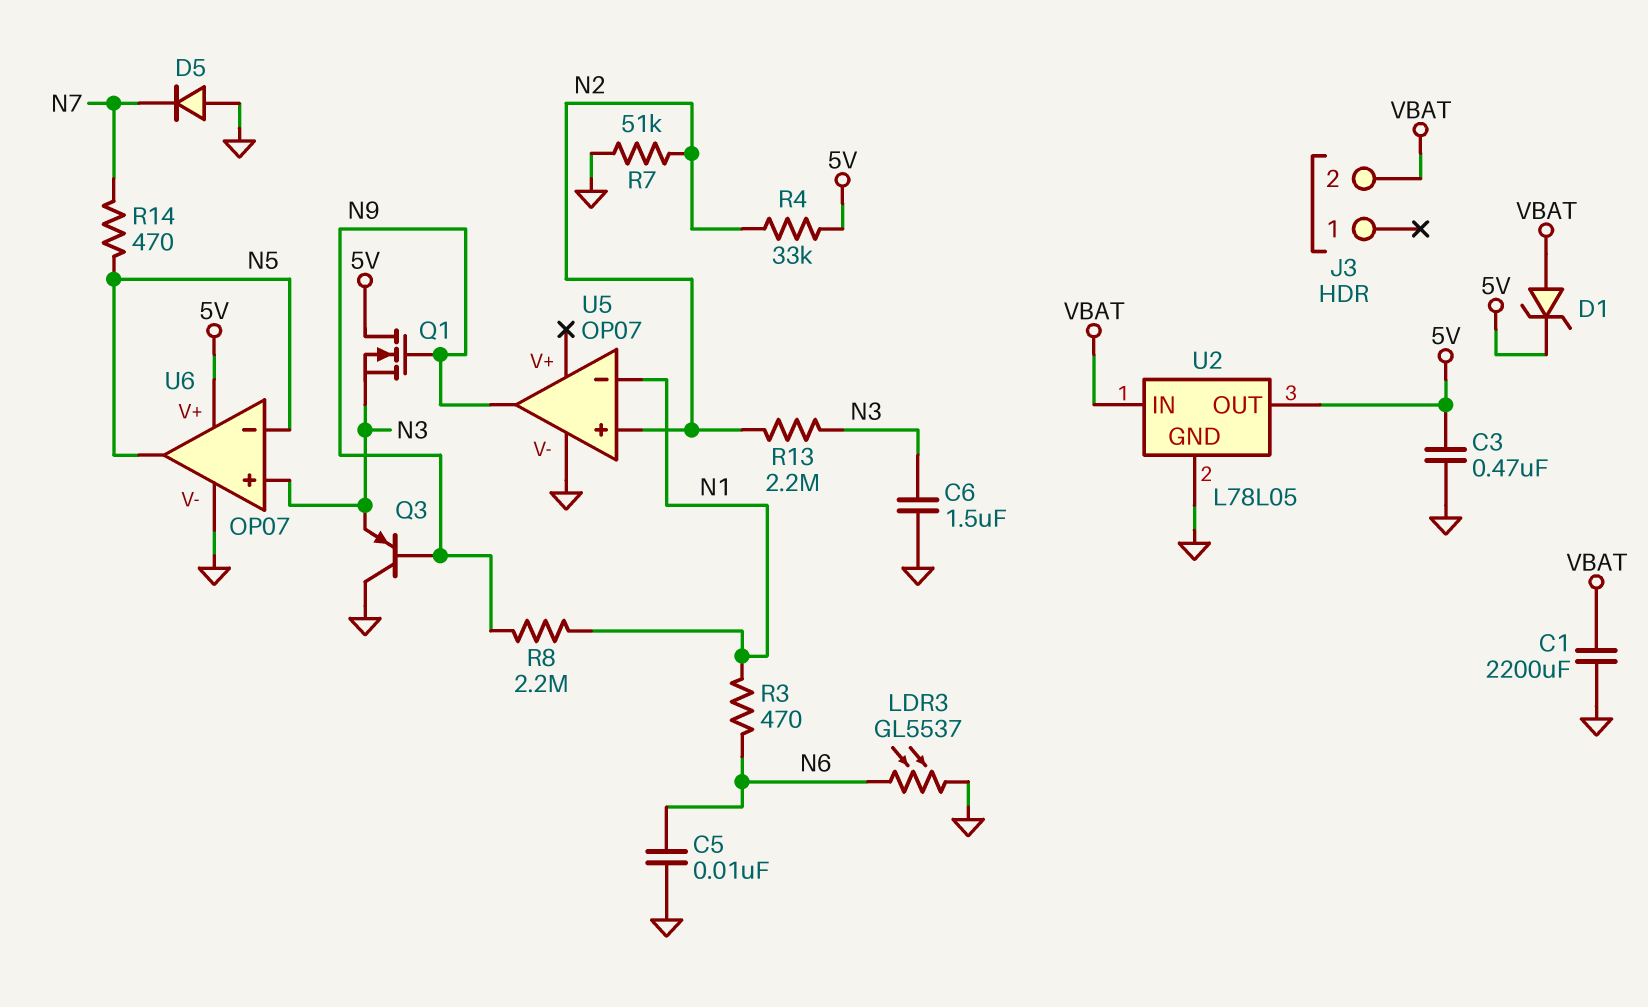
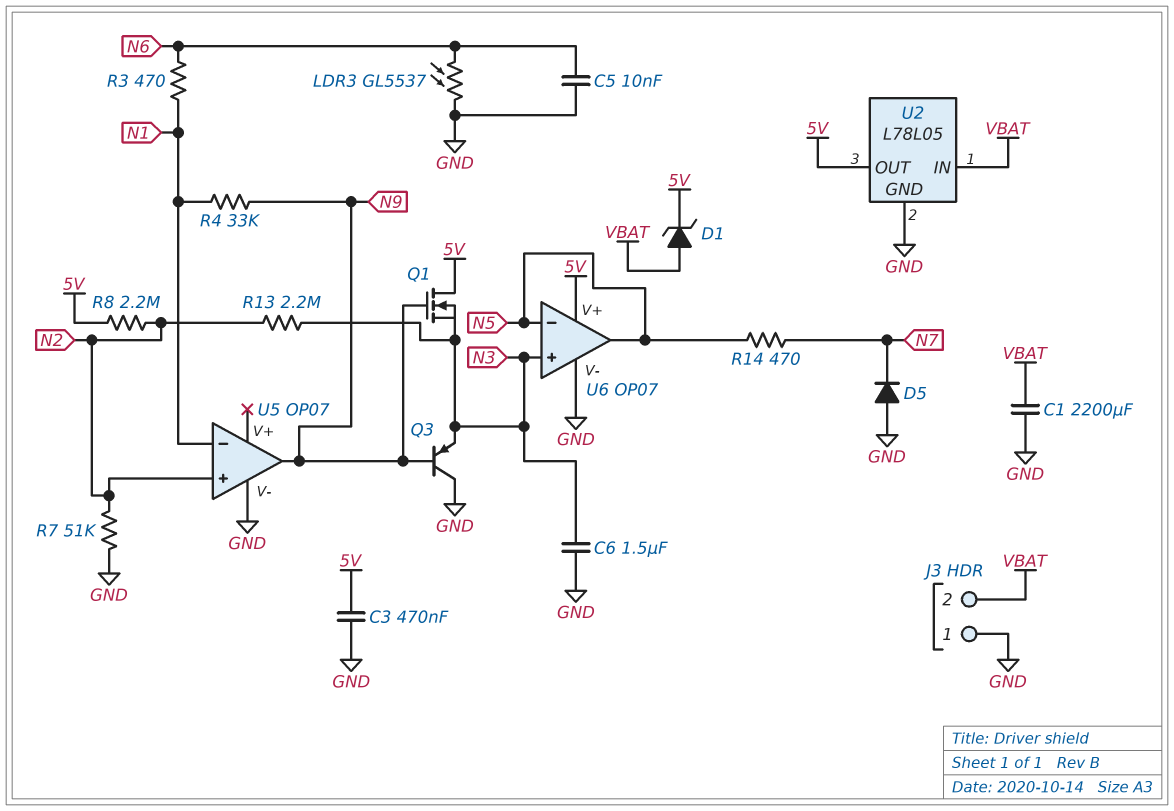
J3 pin 1: none -> GND
R4: 33k (5V, N2) -> 33k (N1, N9)
R8: 2.2M (N1, N9) -> 2.2M (5V, N2)

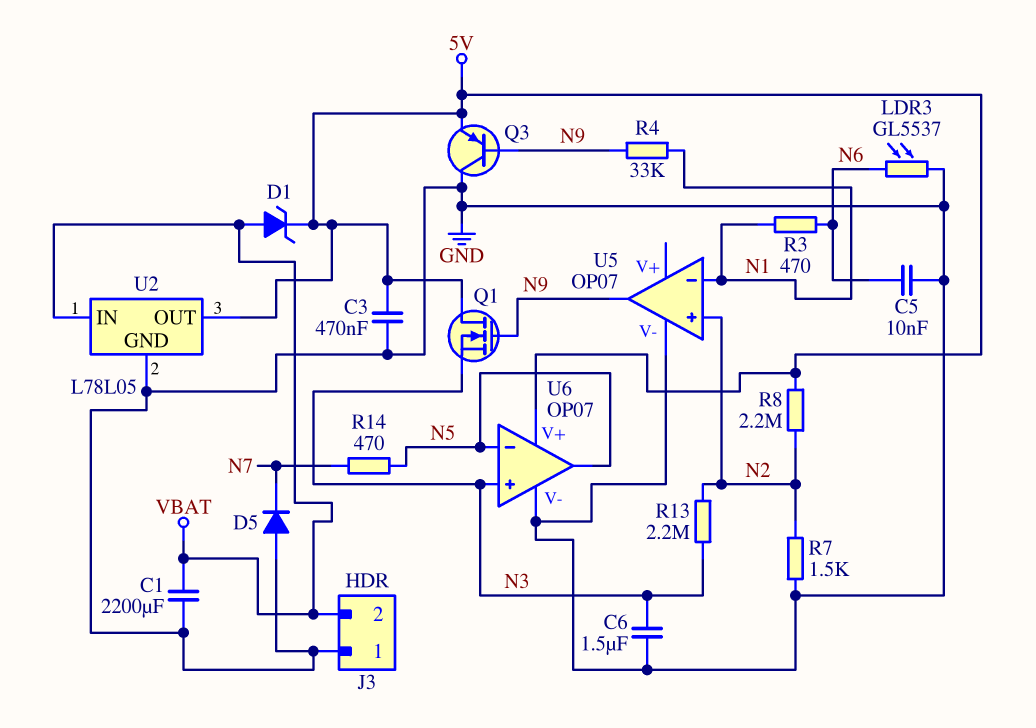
Q3: PNP (B N9, C GND, E N3) -> PNP (B N9, C GND, E 5V)
R7: 51k (GND, N2) -> 1.5k (GND, N2)

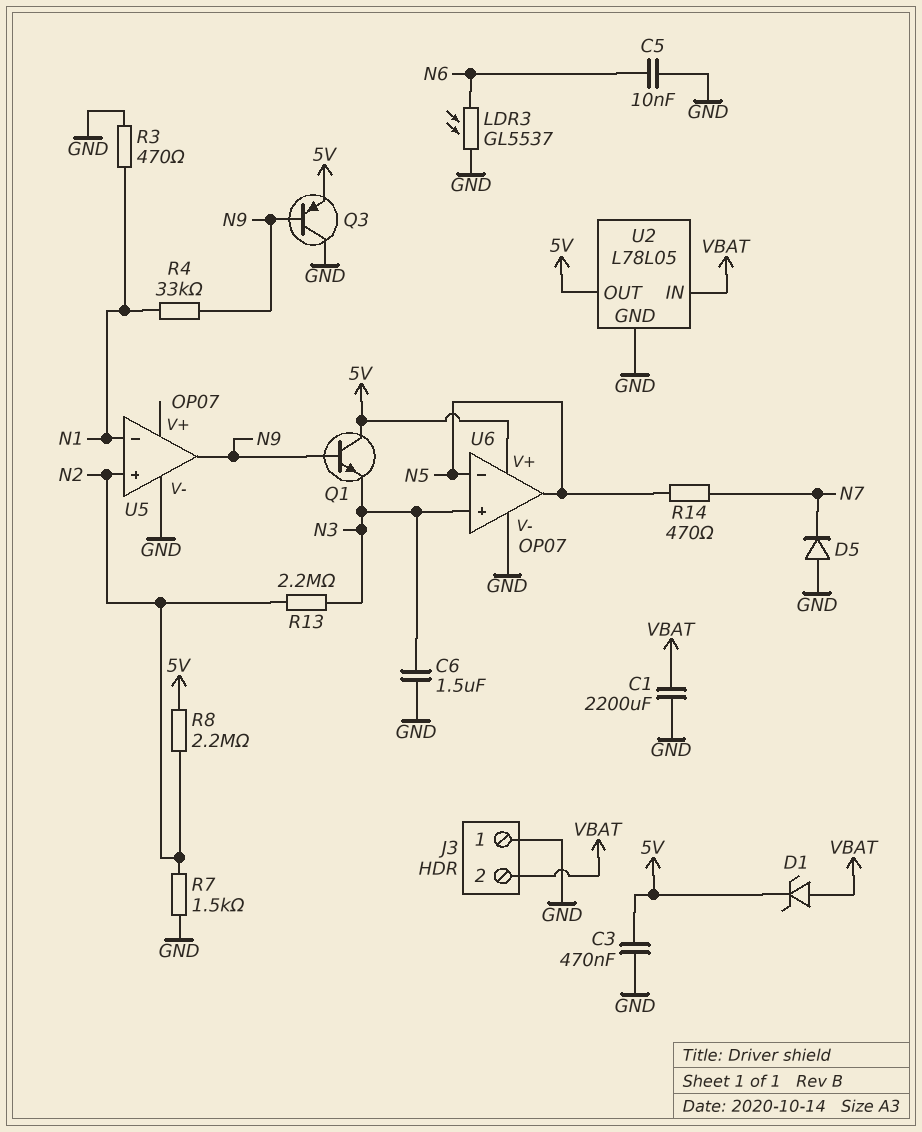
Q1: NMOS (G N9, D 5V, S N3) -> NPN (B N9, C 5V, E N3)
R3: 470 (N1, N6) -> 470 (GND, N1)

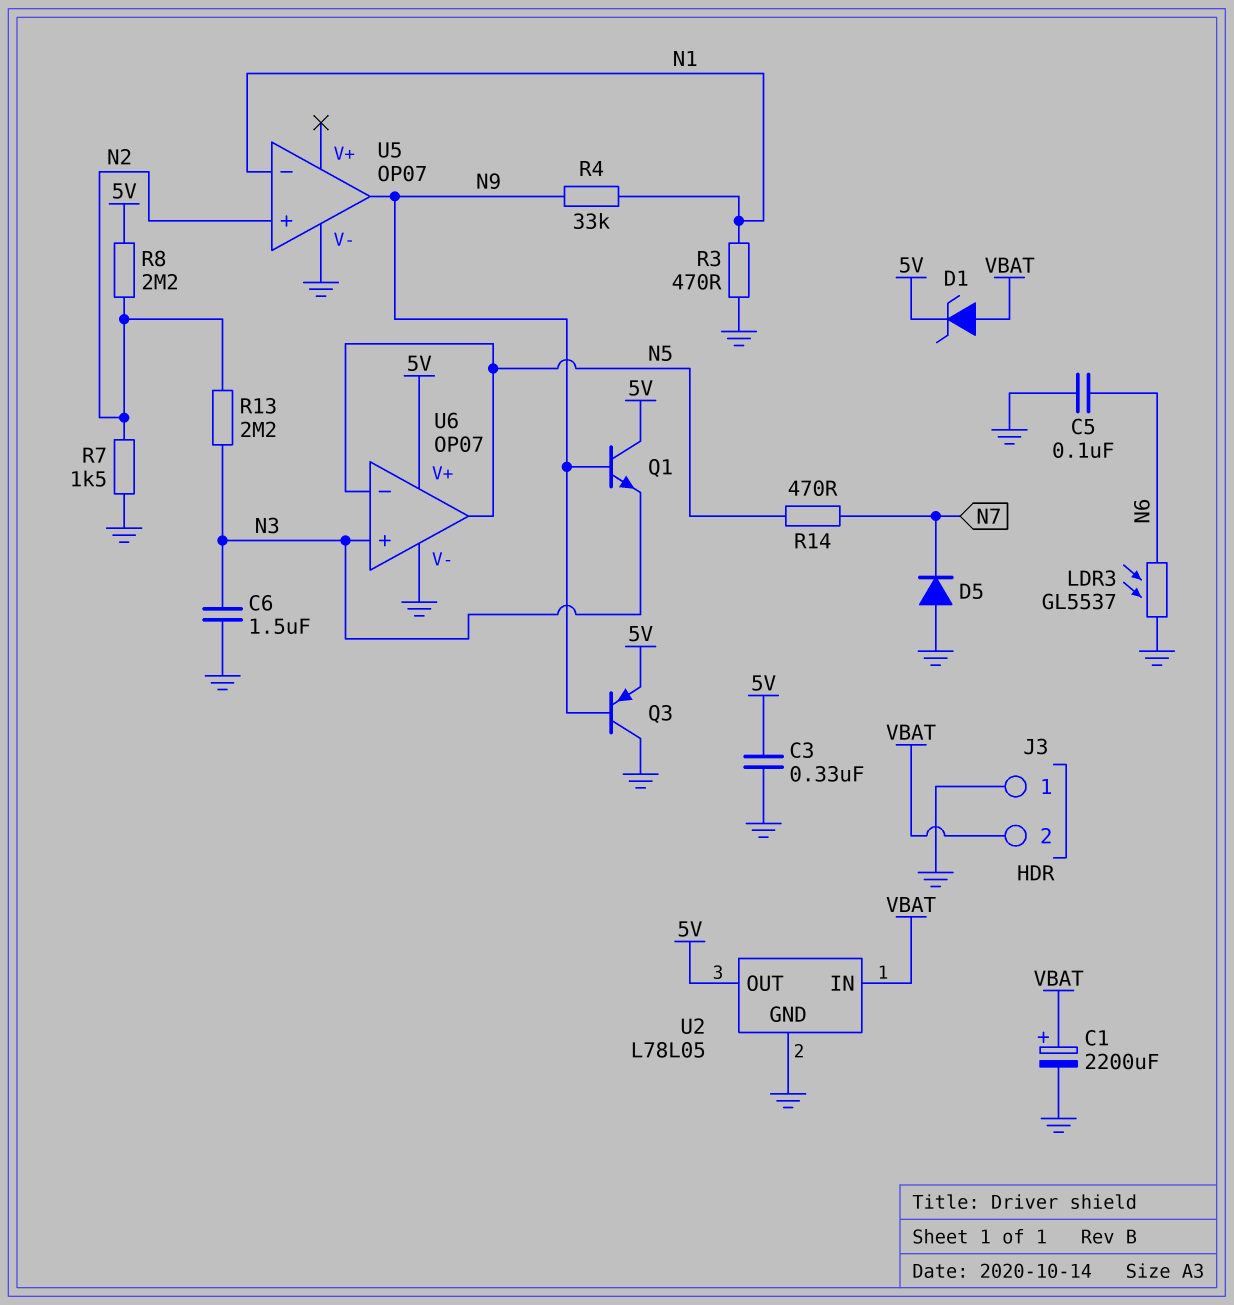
C1: 2200uF (GND, VBAT) -> 2200uF (plus VBAT, minus GND)
C3: 470nF (5V, GND) -> 330nF (5V, GND)
C5: 10nF (GND, N6) -> 100nF (GND, N6)

